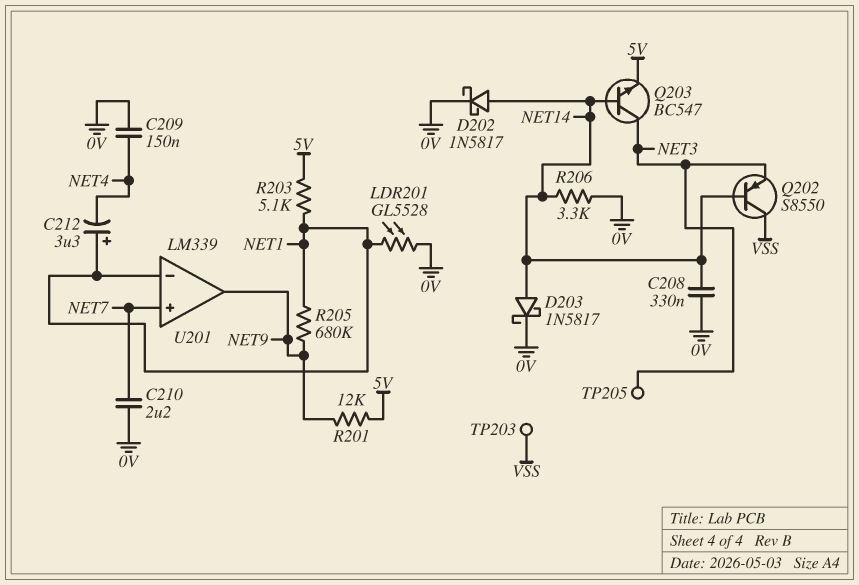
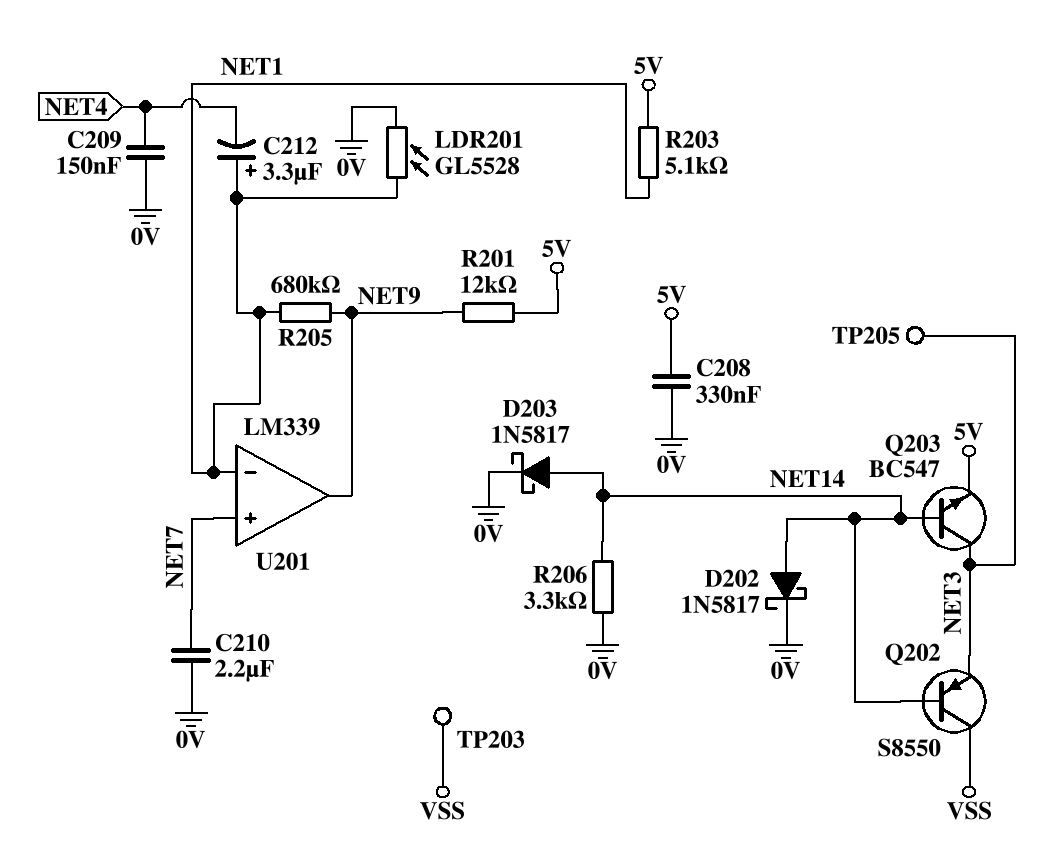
C208: 330nF (0V, NET14) -> 330nF (0V, 5V)

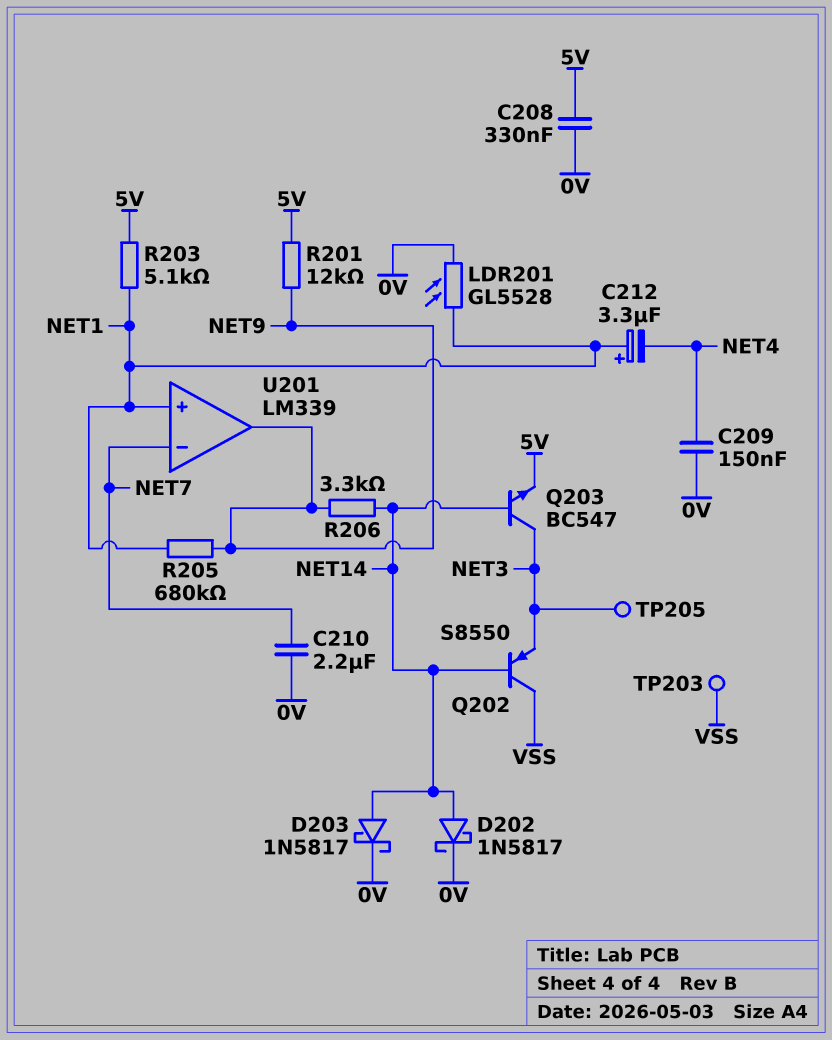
R206: 3.3k (0V, NET14) -> 3.3k (NET9, NET14)
U201 pin in+: NET7 -> NET1
U201 pin in-: NET1 -> NET7

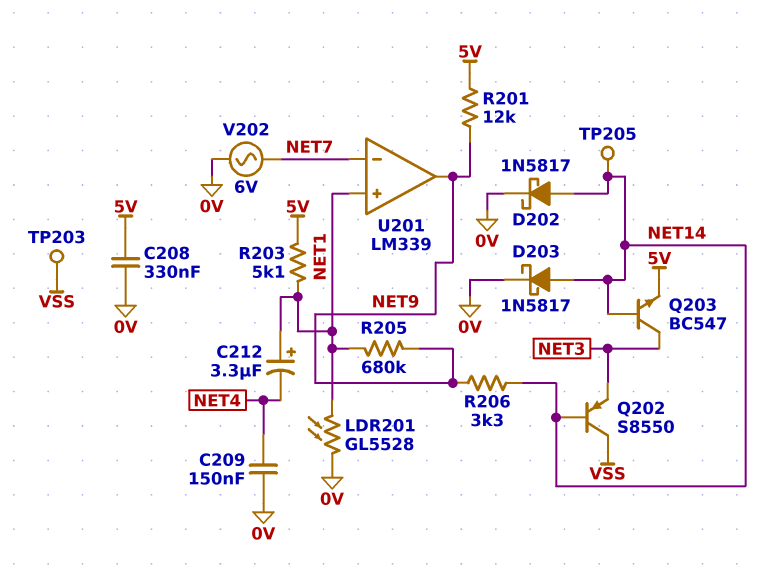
C210: 2.2uF (0V, NET7) -> none
TP205: test point (NET3) -> test point (NET14)
V202: none -> AC 6V (0V, NET7)

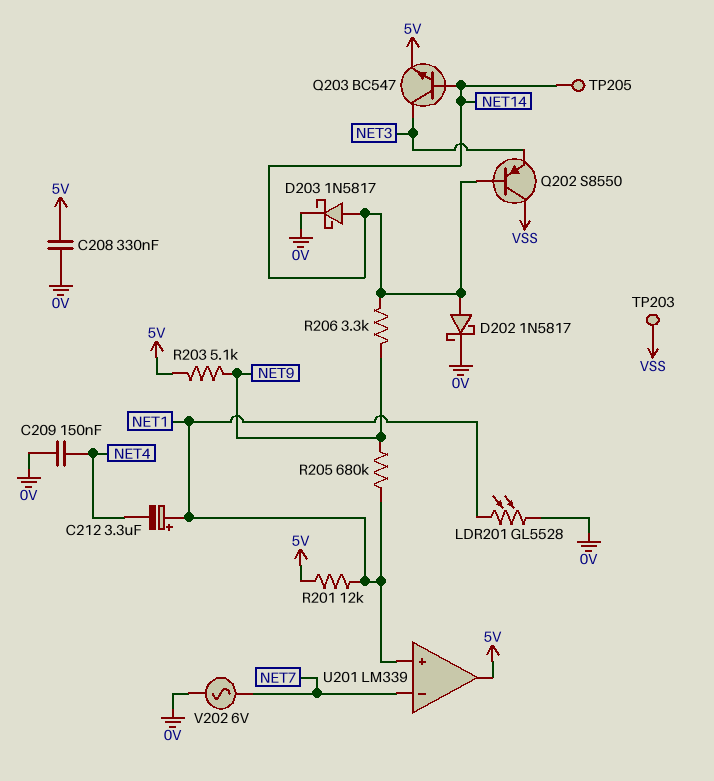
R201: 12k (5V, NET9) -> 12k (5V, NET1)
R203: 5.1k (5V, NET1) -> 5.1k (5V, NET9)
U201 pin out: NET9 -> 5V

